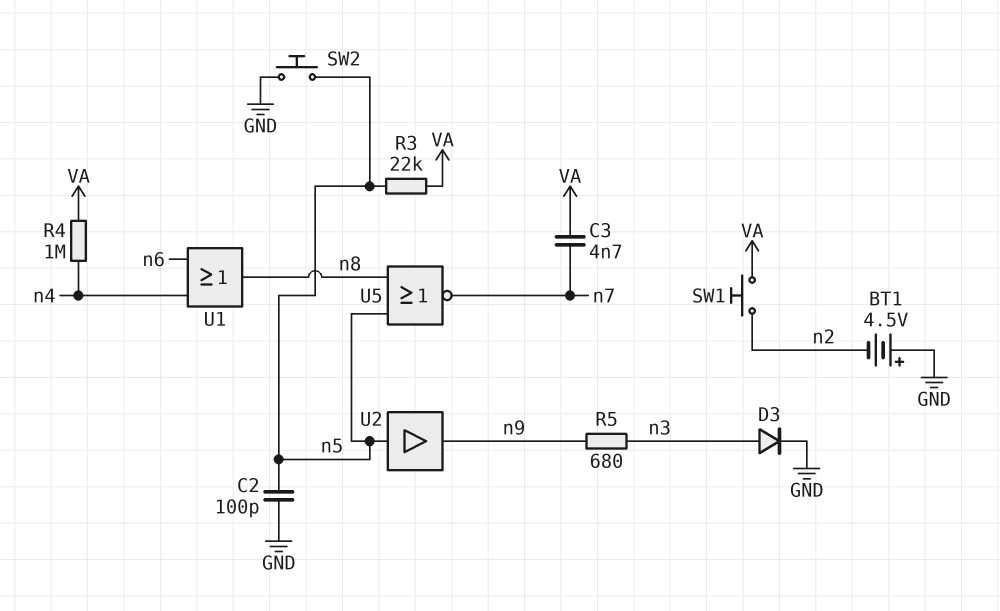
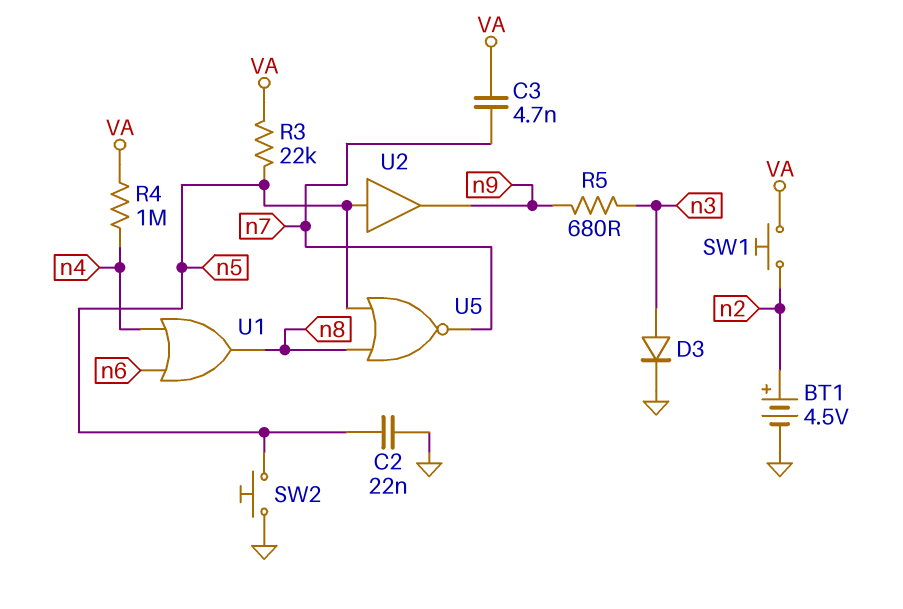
BT1: 4.5V (plus GND, minus n2) -> 4.5V (plus n2, minus GND)
C2: 100pF (GND, n5) -> 22nF (GND, n5)

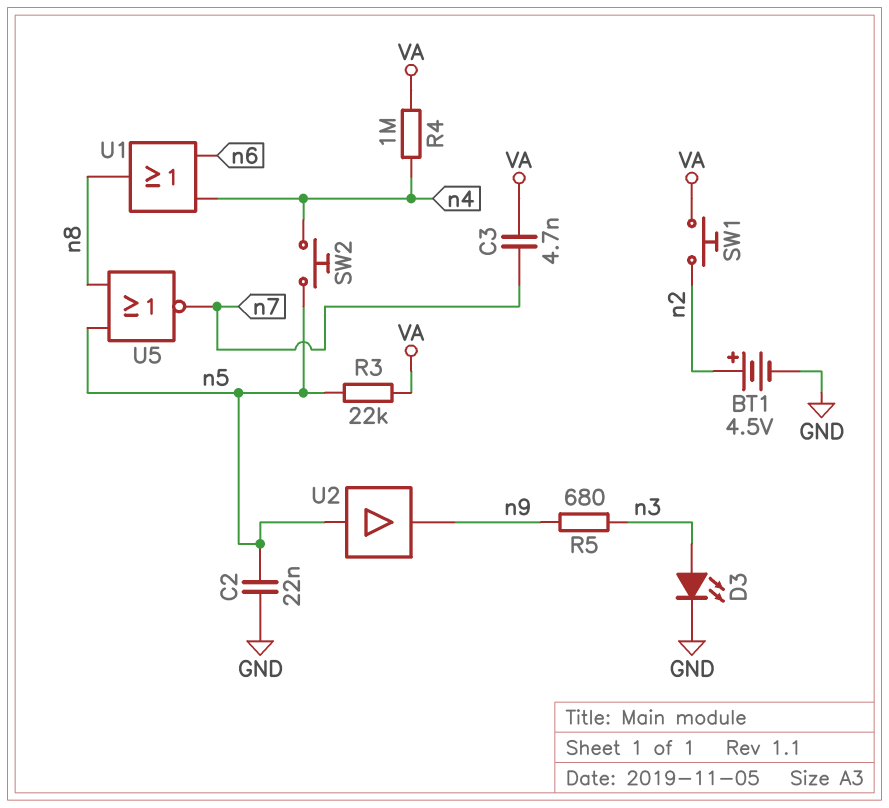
D3: diode (A n3, K GND) -> LED (A n3, K GND)
SW2: button (GND, n5) -> button (n4, n5)

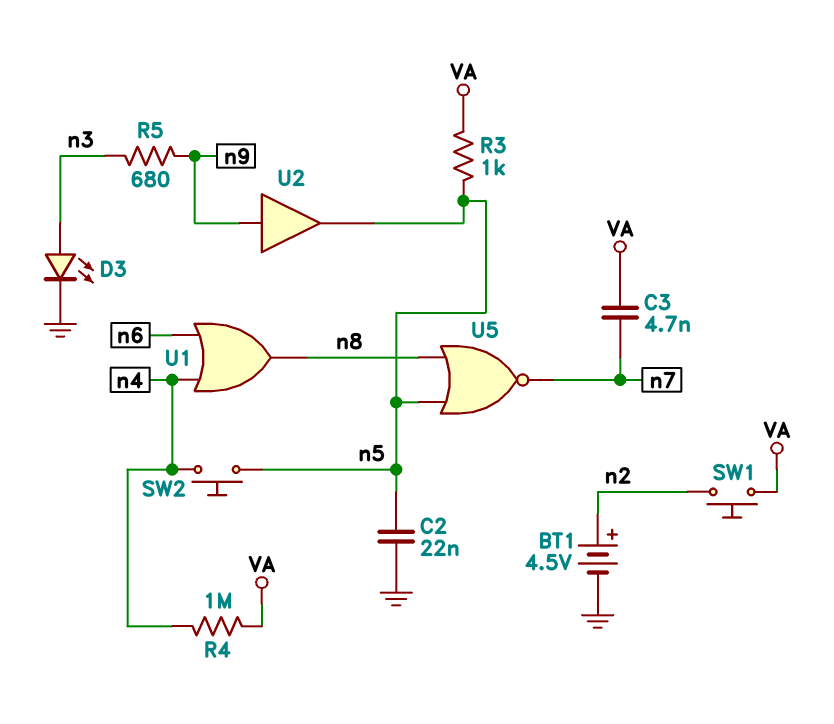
R3: 22k (VA, n5) -> 1k (VA, n5)
U2: buffer (in n5, out n9) -> buffer (in n9, out n5)

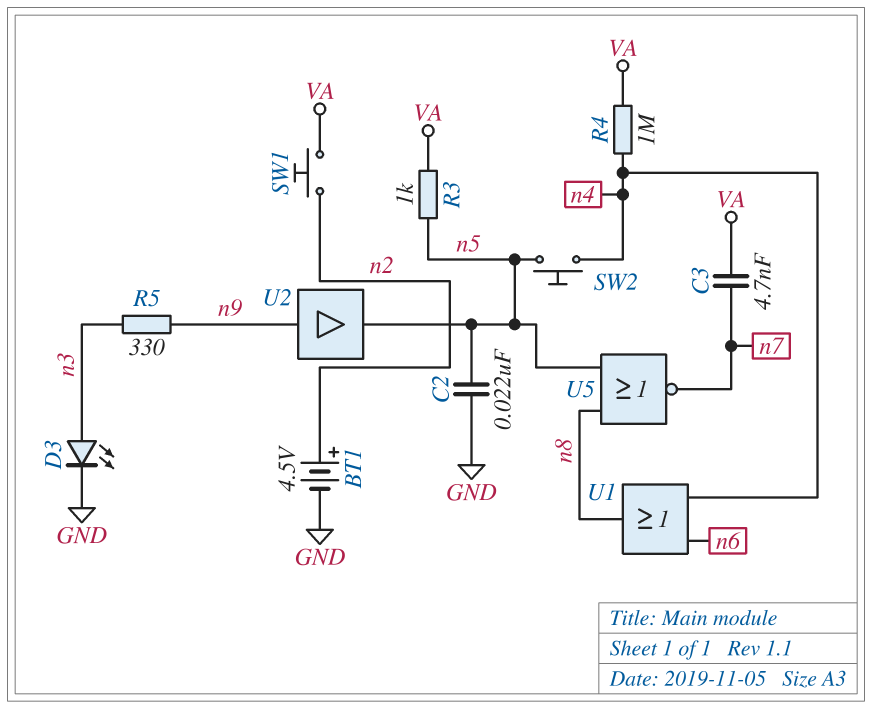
R5: 680 (n3, n9) -> 330 (n3, n9)

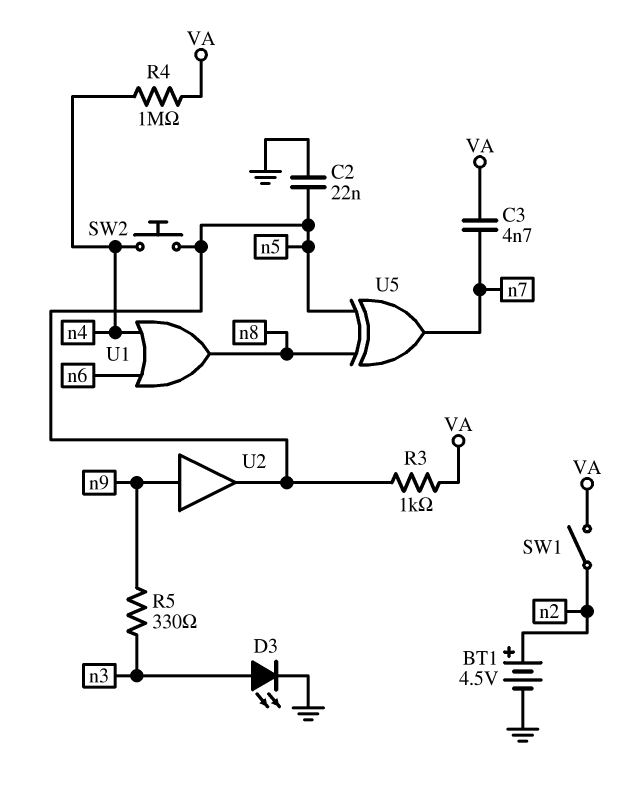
SW1: button (VA, n2) -> switch (VA, n2)
U5: NOR (in n5, in n8, out n7) -> XOR (in n5, in n8, out n7)

